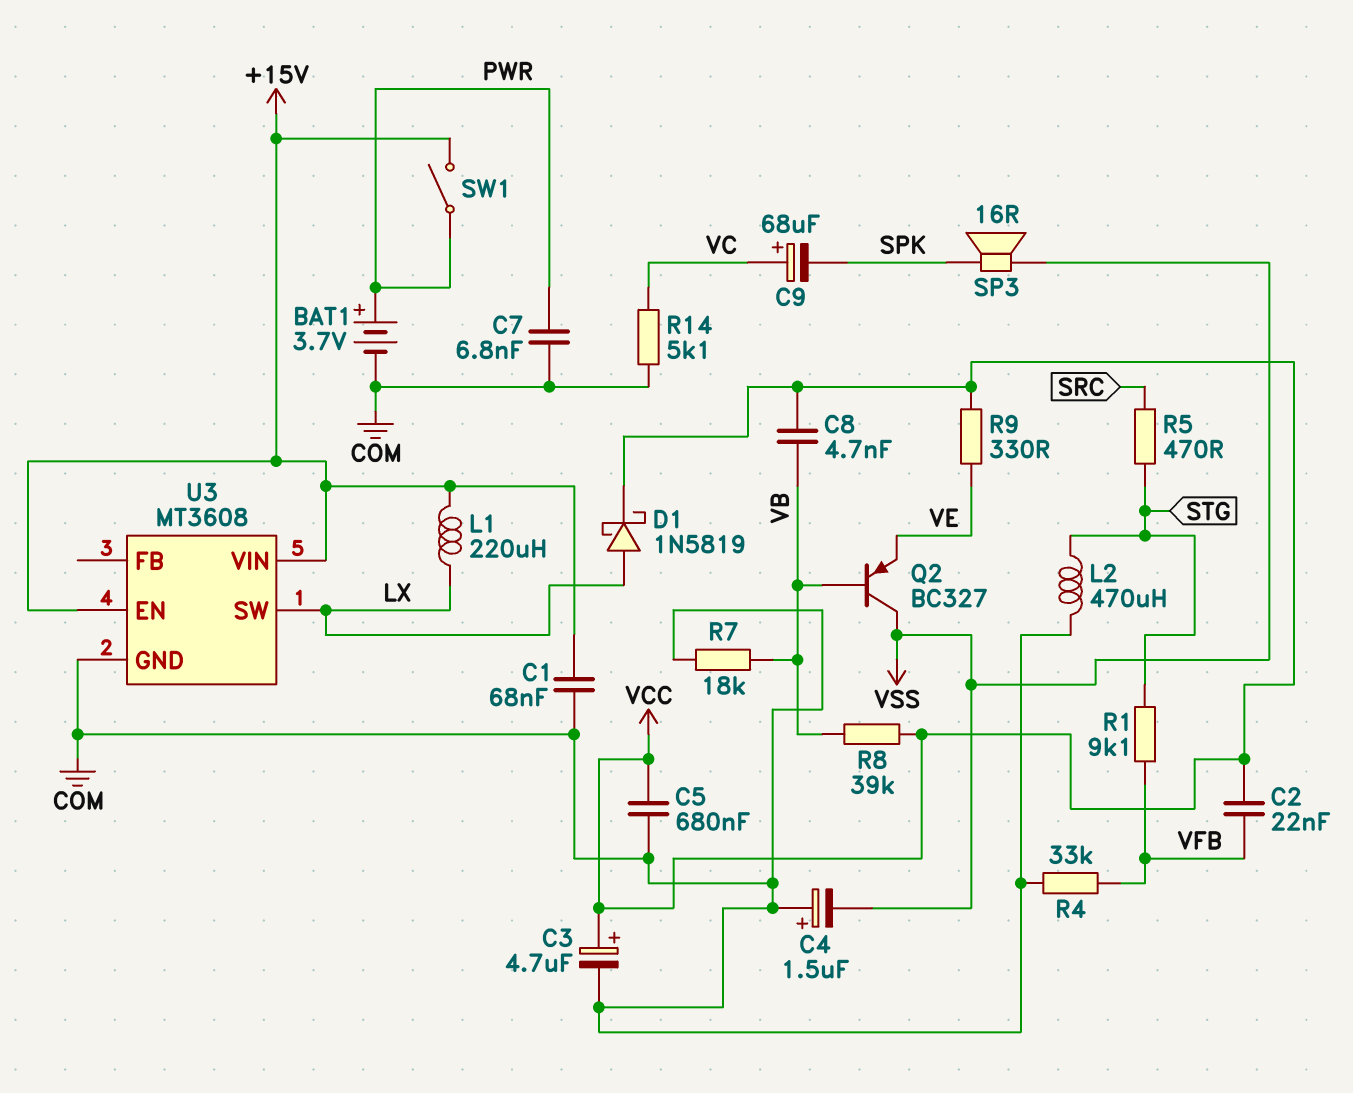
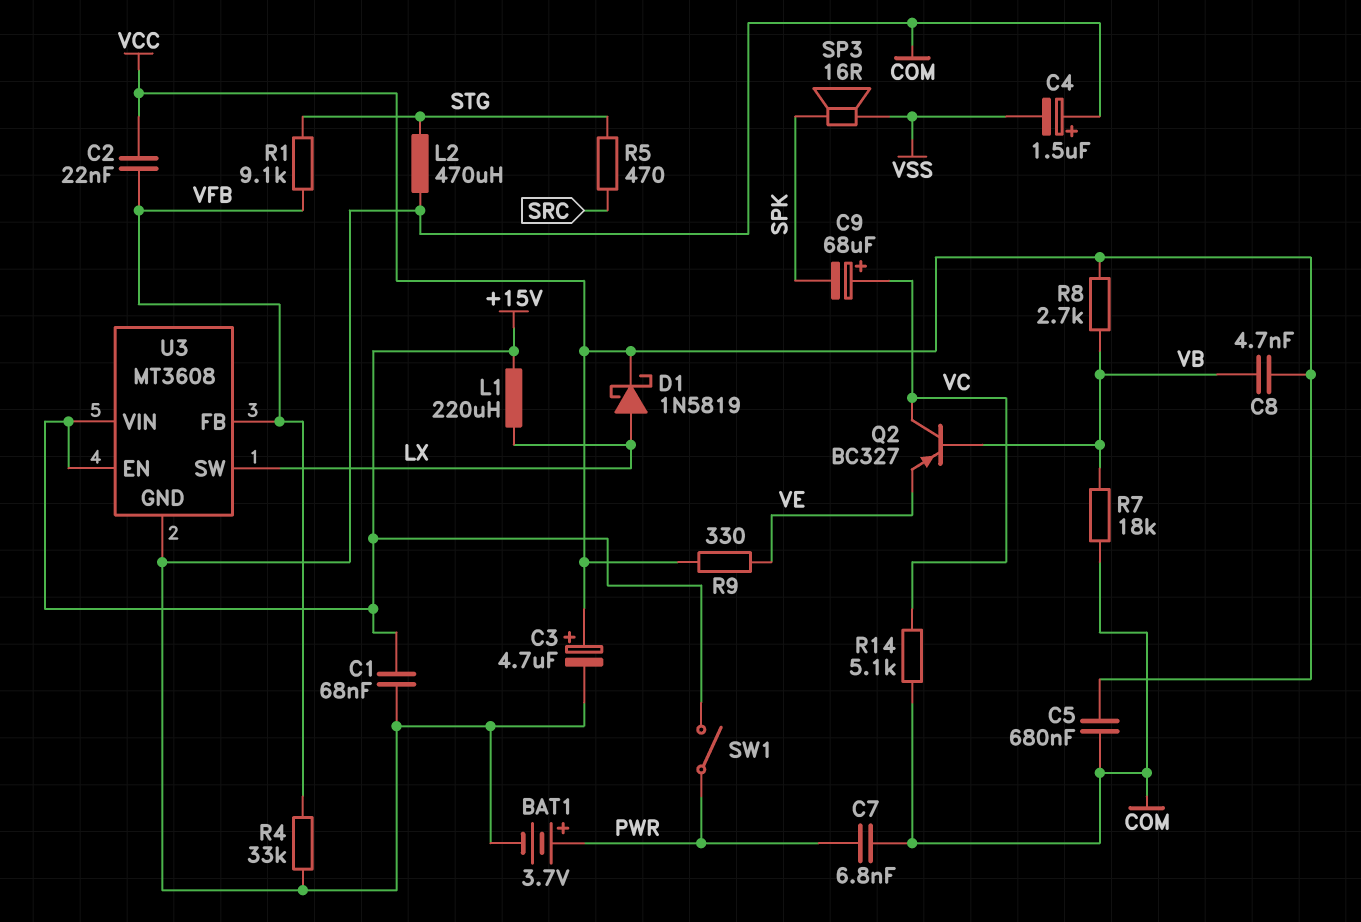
Q2: PNP BC327 (B VB, C VSS, E VE) -> PNP BC327 (B VB, C VC, E VE)
R8: 39k (VB, VCC) -> 2.7k (VB, VCC)
U3 pin FB: none -> VFB

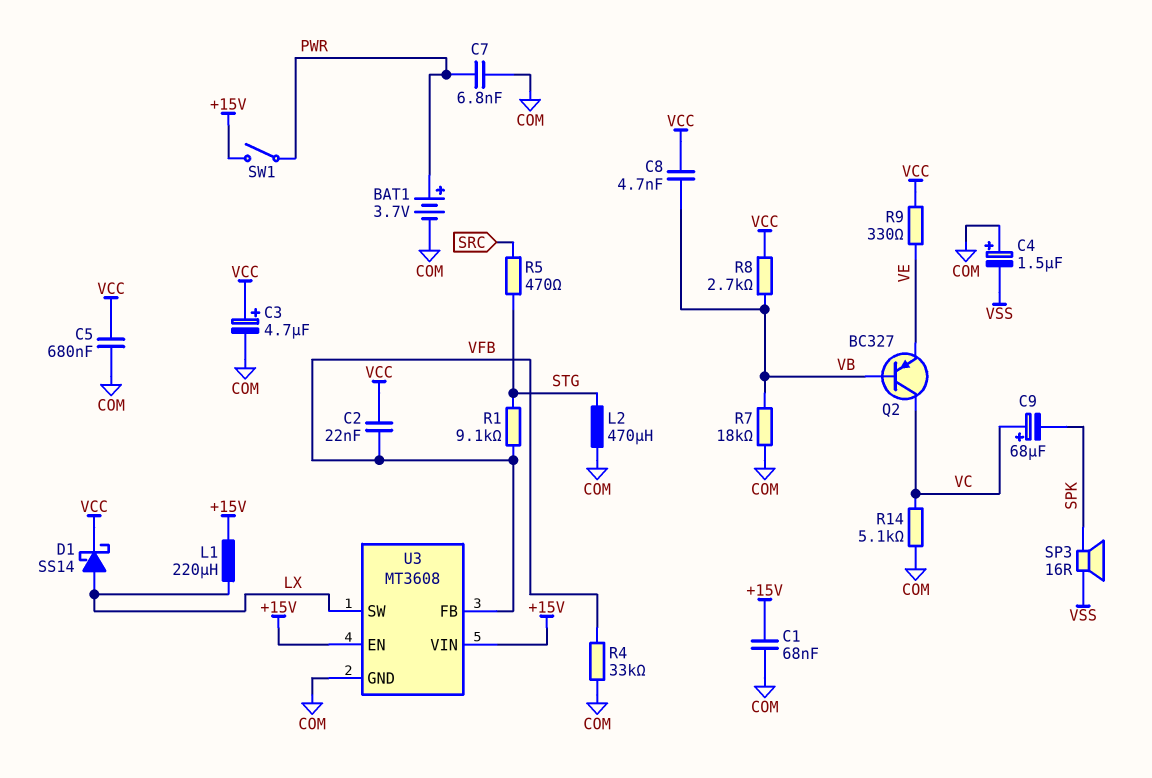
D1: schottky 1N5819 (A LX, K VCC) -> schottky SS14 (A LX, K VCC)

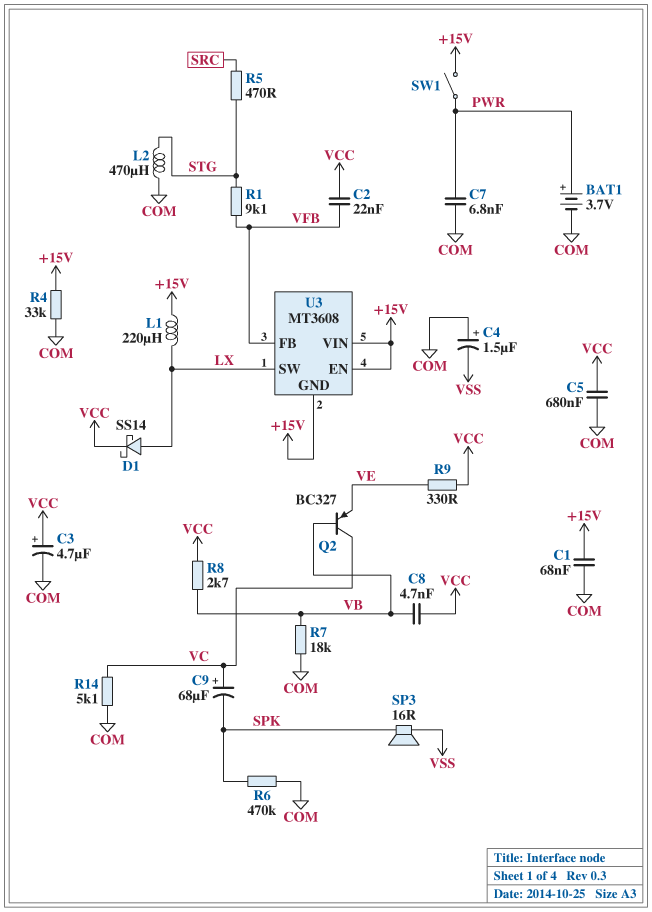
R4: 33k (COM, VFB) -> 33k (+15V, COM)
R6: none -> 470k (COM, SPK)
U3 pin GND: COM -> +15V

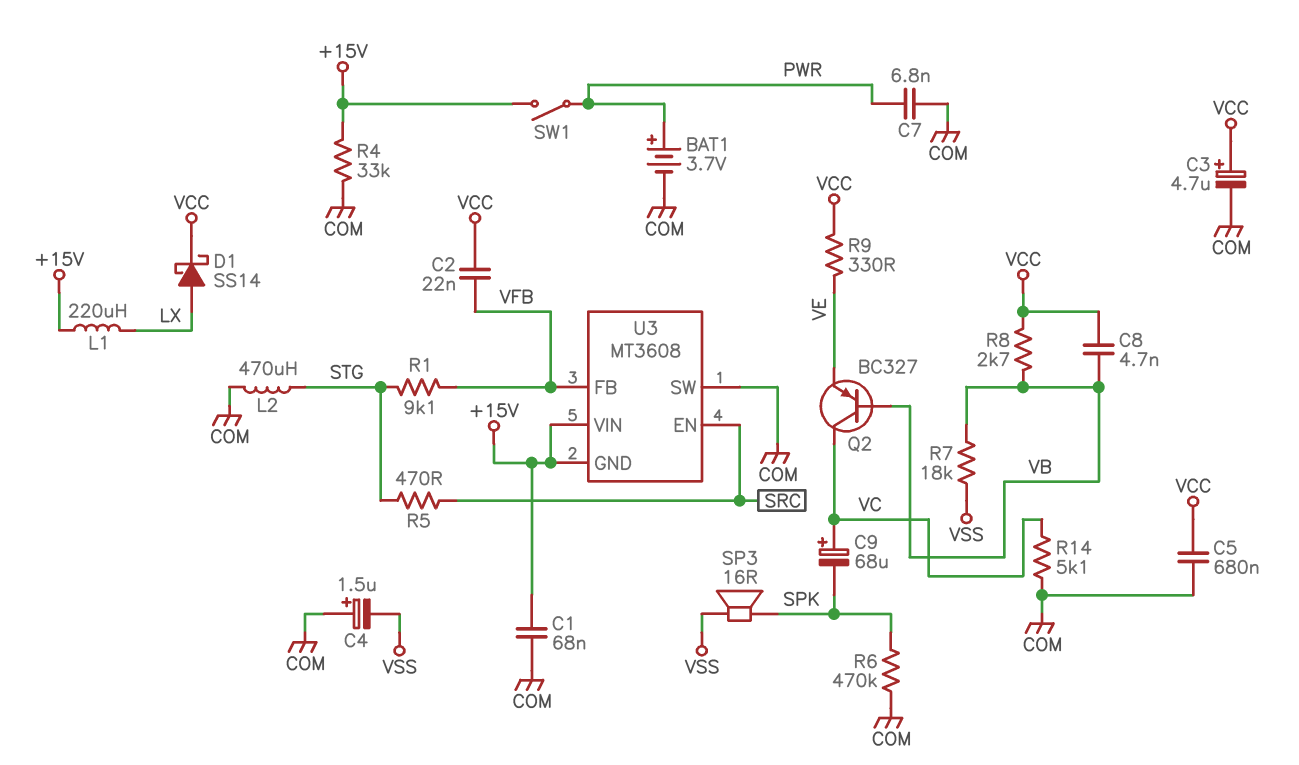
R7: 18k (COM, VB) -> 18k (VB, VSS)
U3 pin EN: +15V -> SRC
U3 pin SW: LX -> COM

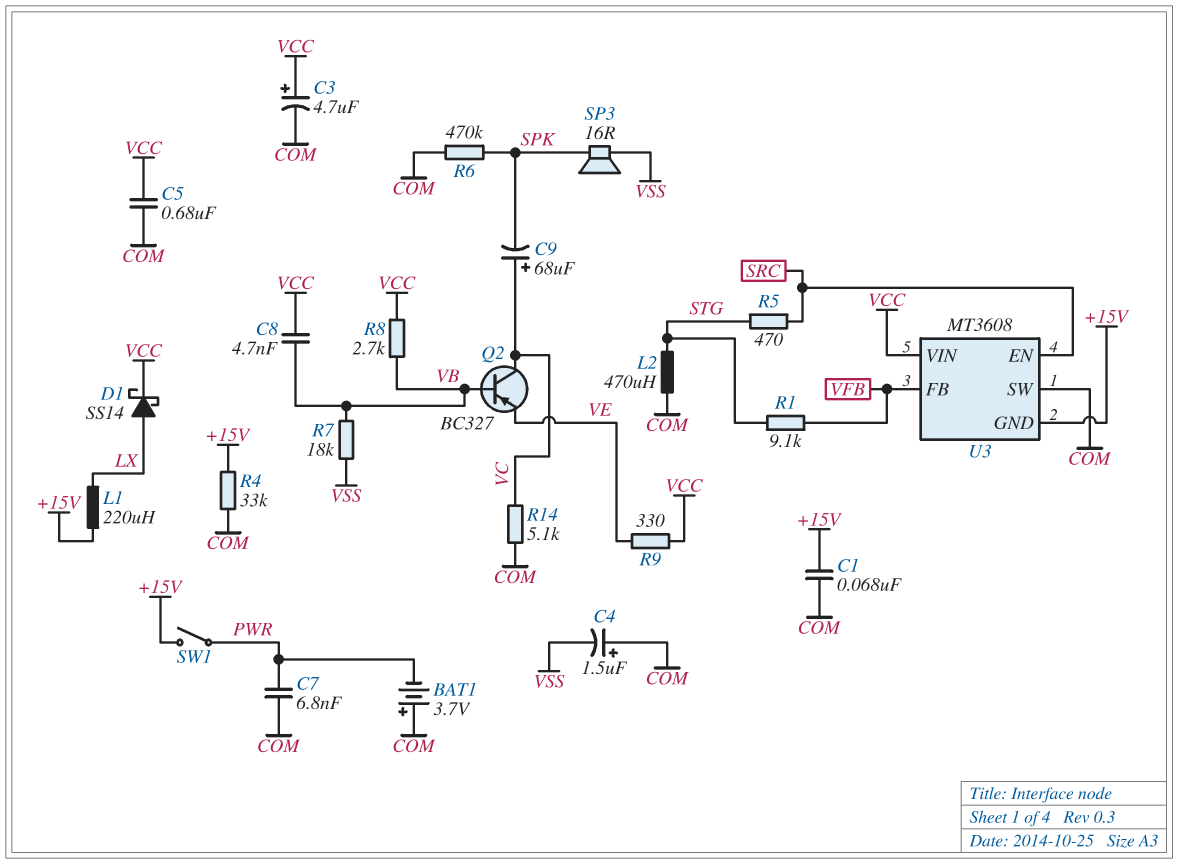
BAT1: 3.7V (plus PWR, minus COM) -> 3.7V (plus COM, minus PWR)
C2: 22nF (VCC, VFB) -> none
U3 pin VIN: +15V -> VCC

